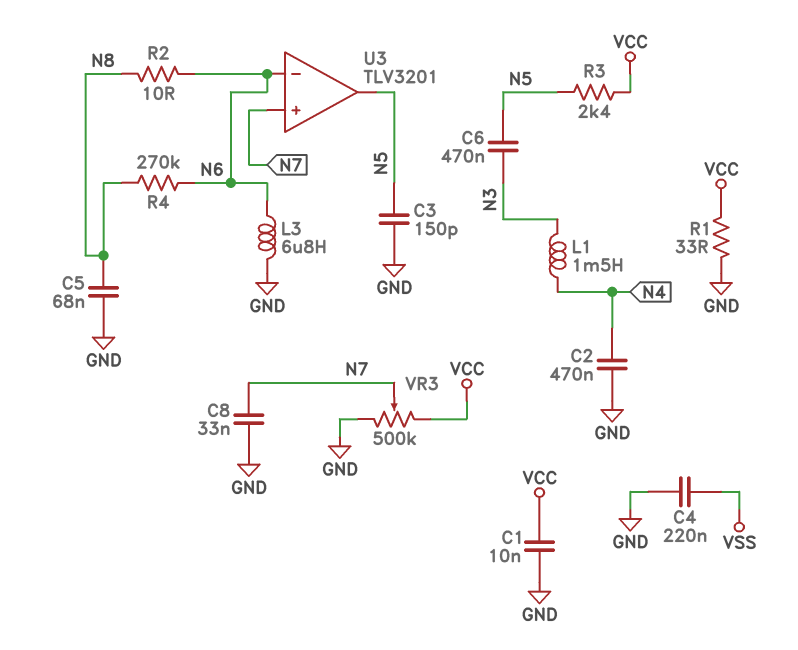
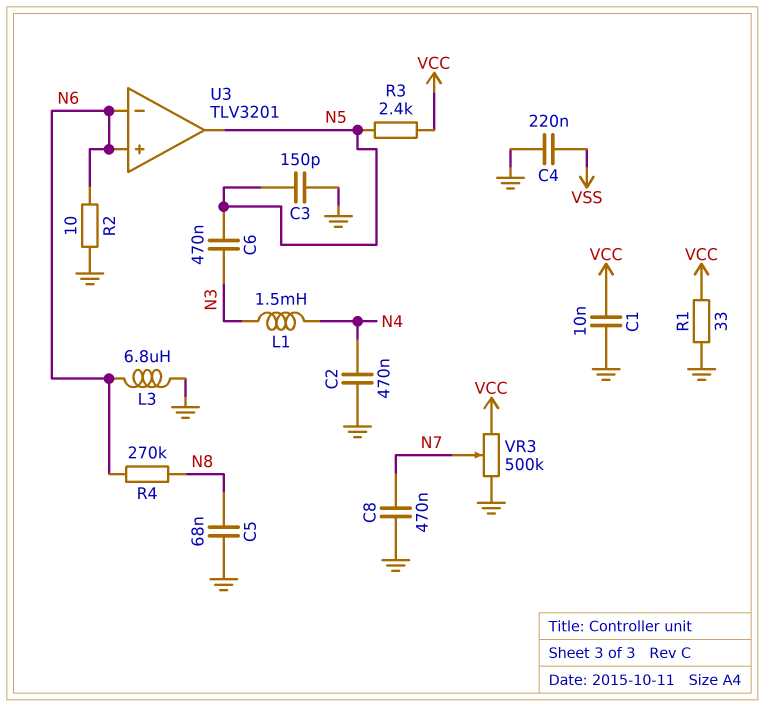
C8: 33nF (GND, N7) -> 470nF (GND, N7)
R2: 10 (N6, N8) -> 10 (GND, N6)
U3 pin in+: N7 -> N6

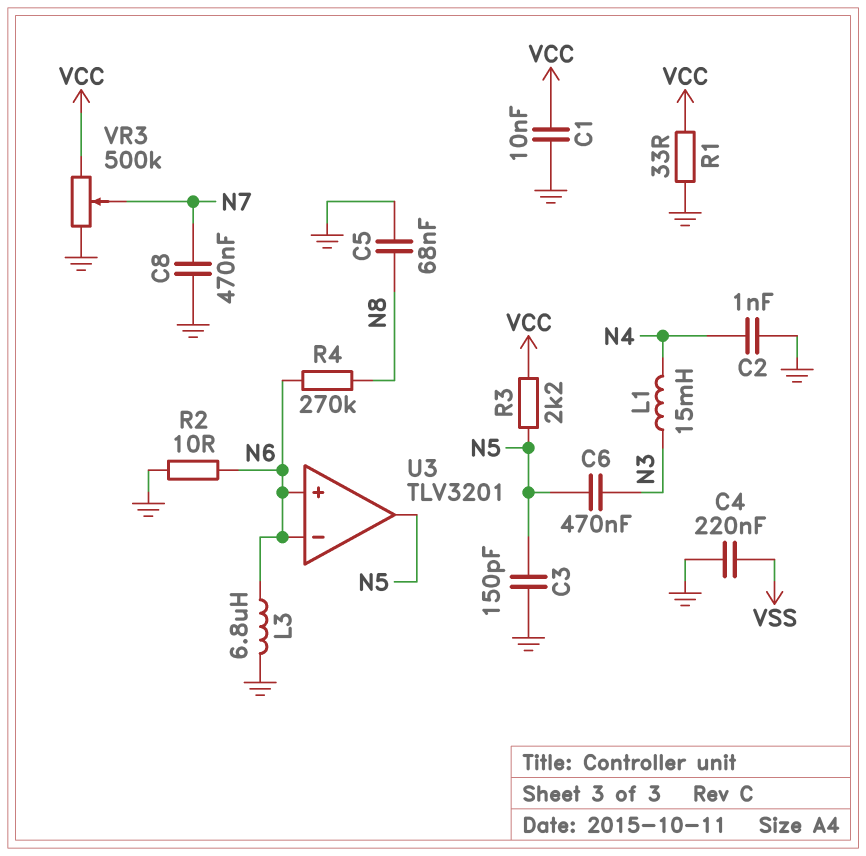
C2: 470nF (GND, N4) -> 1nF (GND, N4)
L1: 1.5mH (N3, N4) -> 15mH (N3, N4)
R3: 2.4k (N5, VCC) -> 2.2k (N5, VCC)

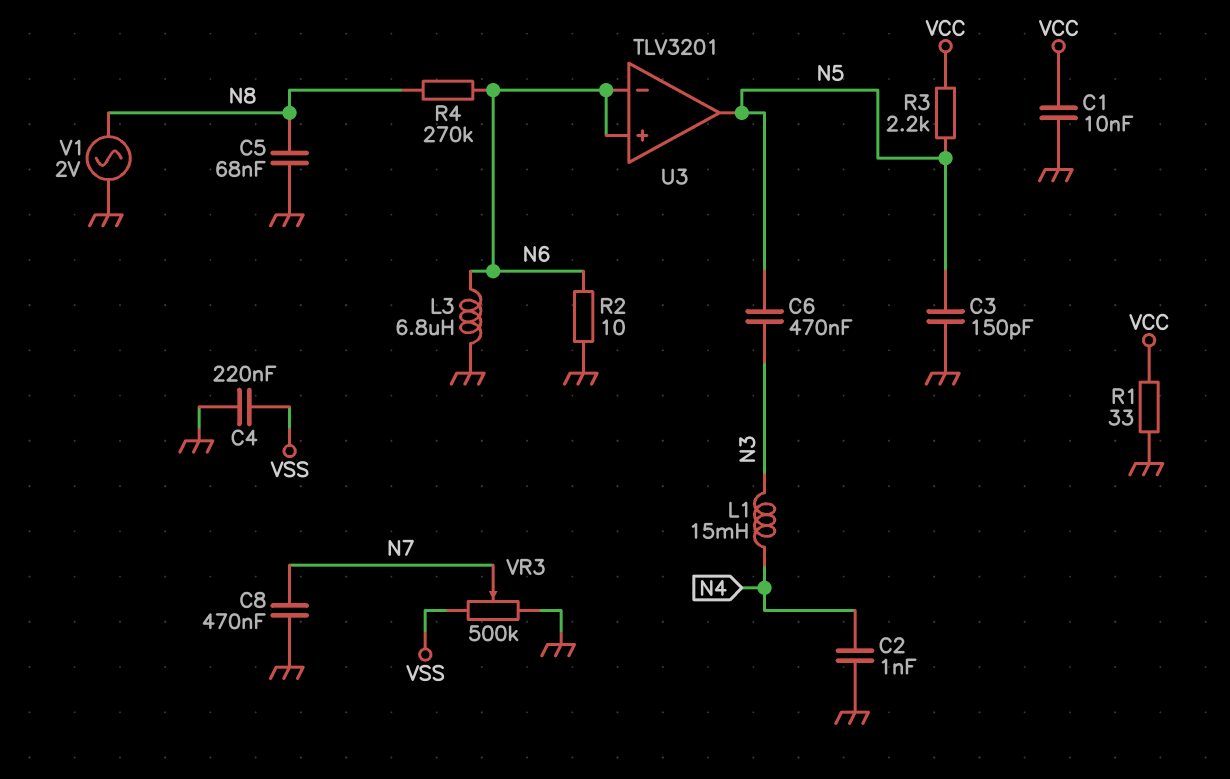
V1: none -> AC 2V (GND, N8)
VR3: 500k (GND, VCC, wiper N7) -> 500k (GND, VSS, wiper N7)

